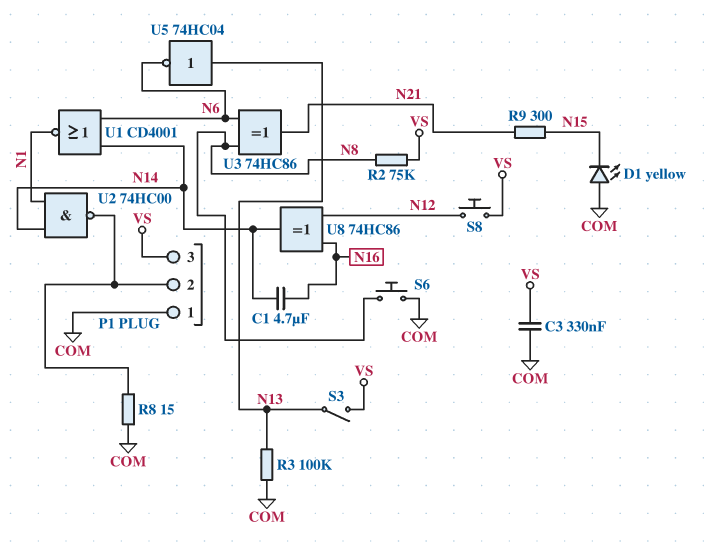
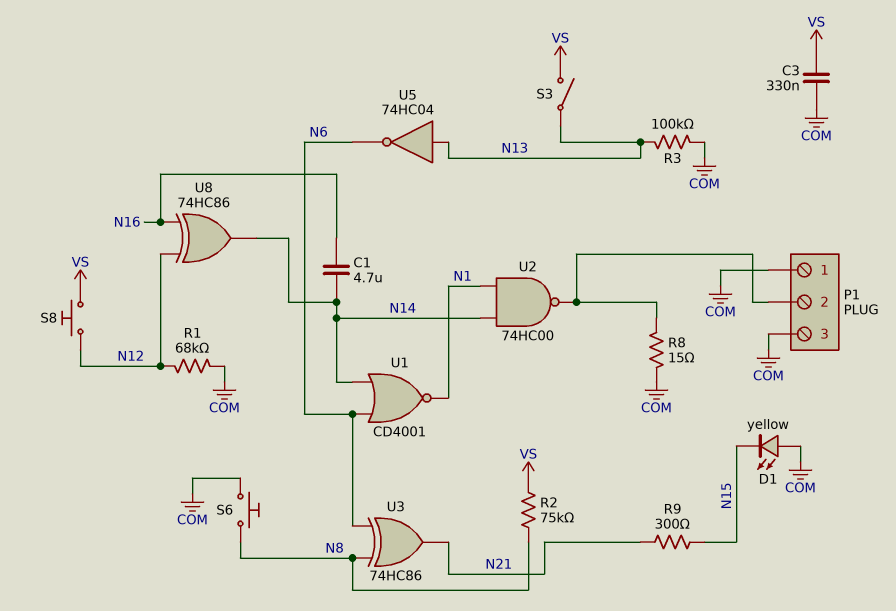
P1 pin 3: VS -> COM
R1: none -> 68k (COM, N12)

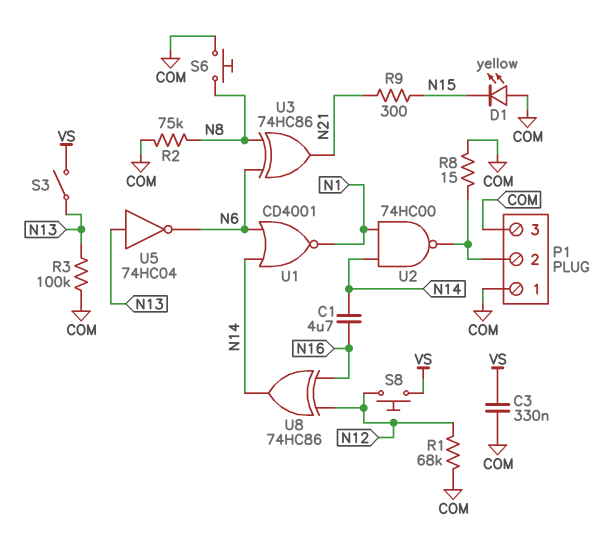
R2: 75k (N8, VS) -> 75k (COM, N8)

